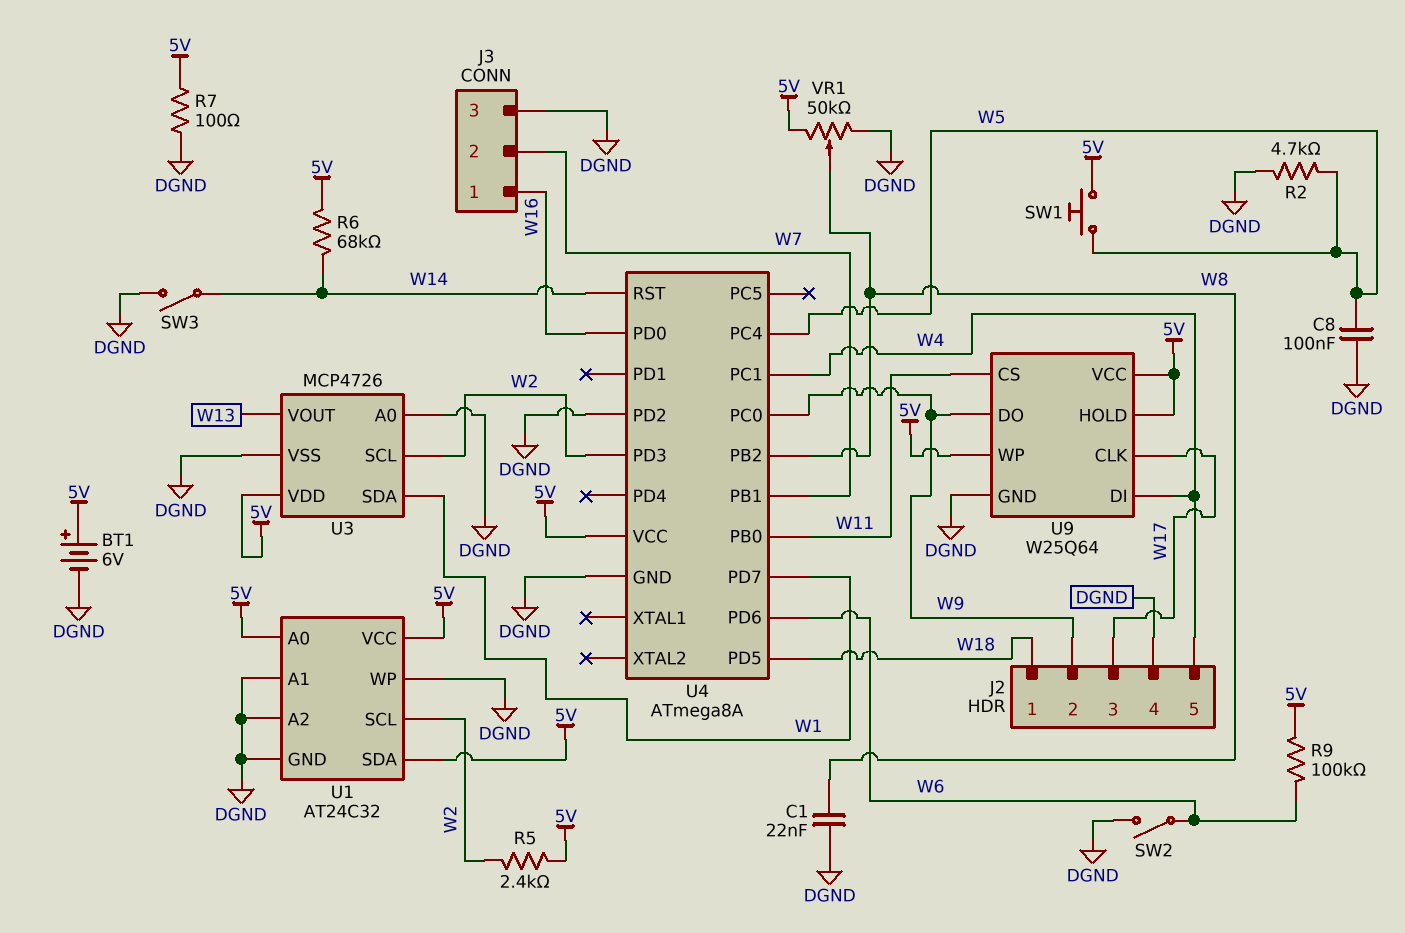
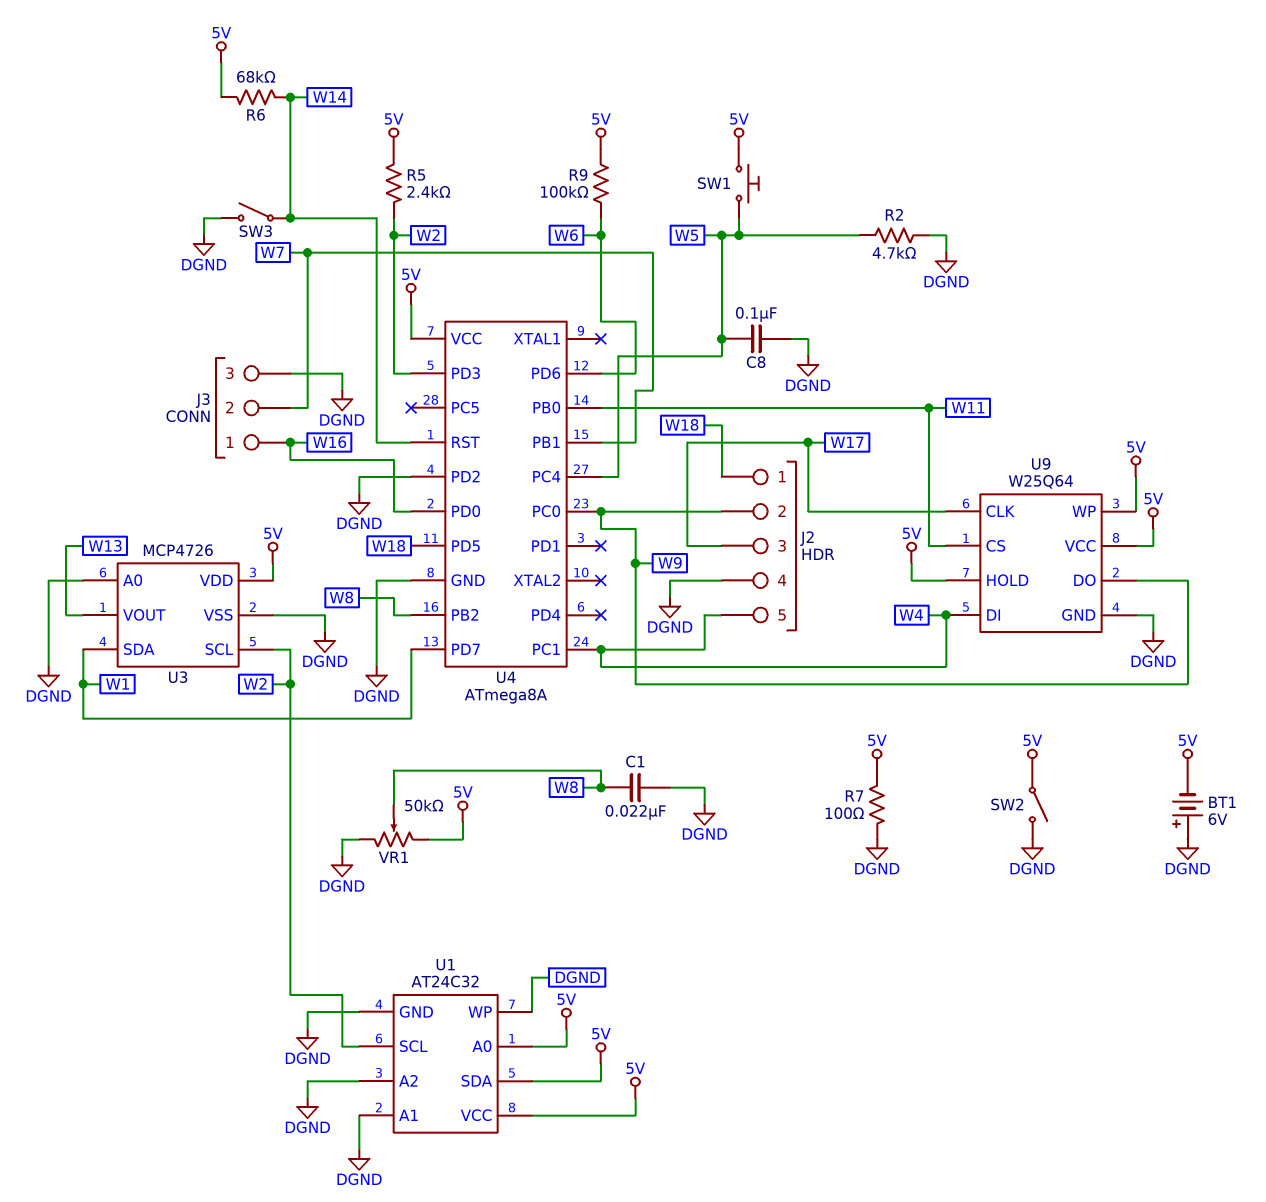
BT1: 6V (plus 5V, minus DGND) -> 6V (plus DGND, minus 5V)
SW2: switch (DGND, W6) -> switch (5V, DGND)

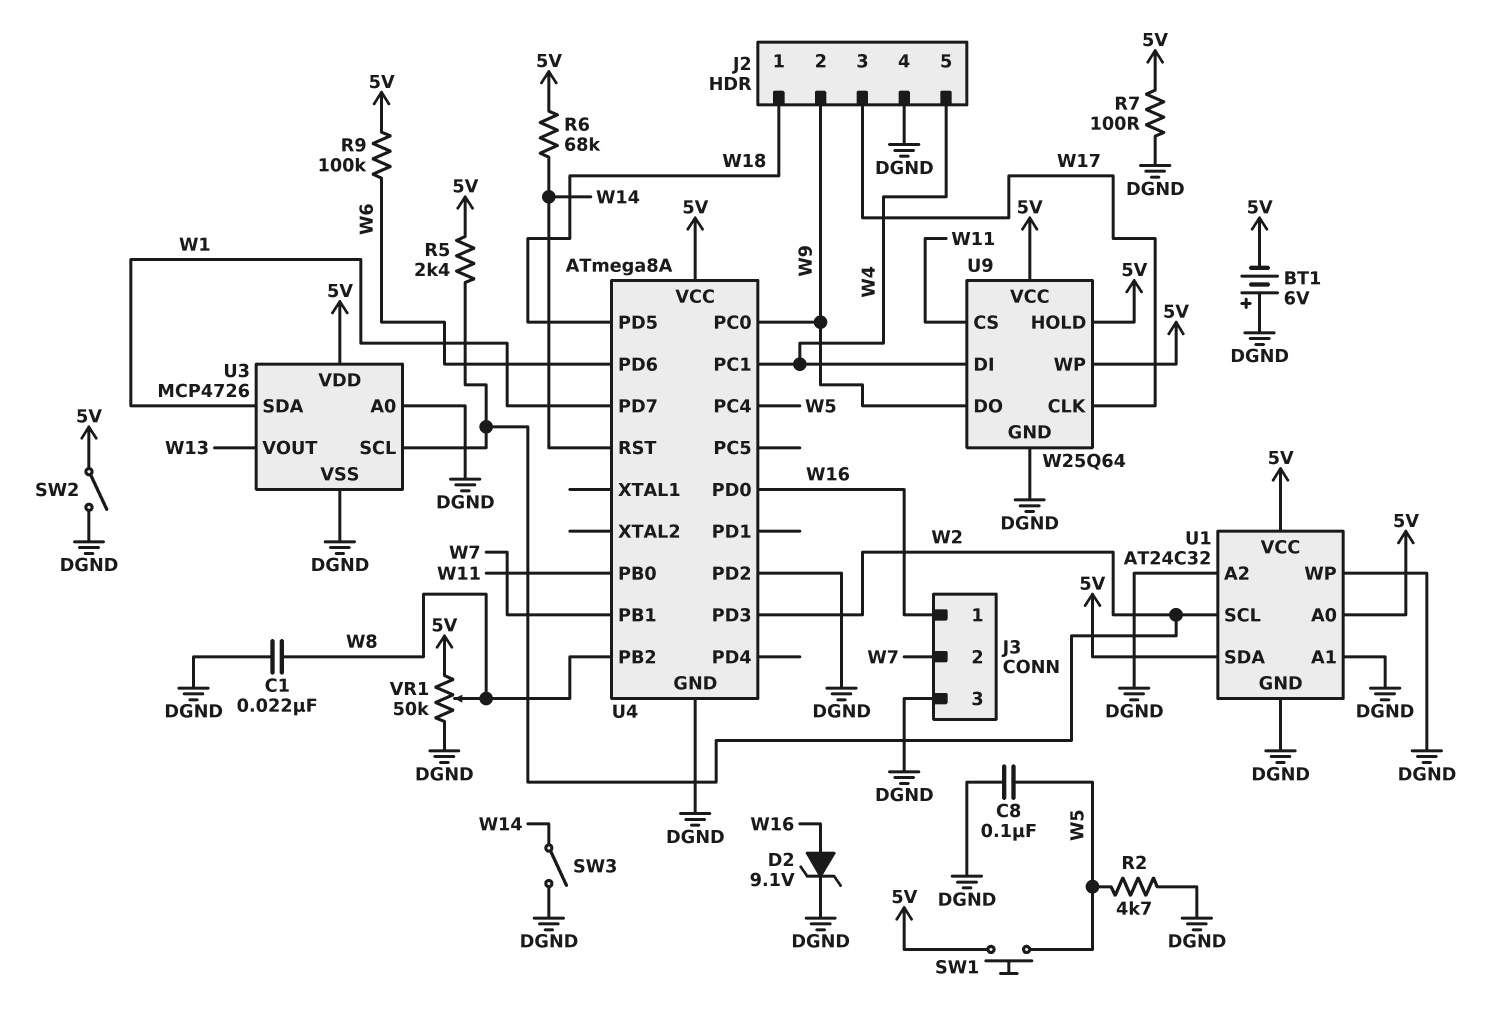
D2: none -> zener 9.1V (A W16, K DGND)

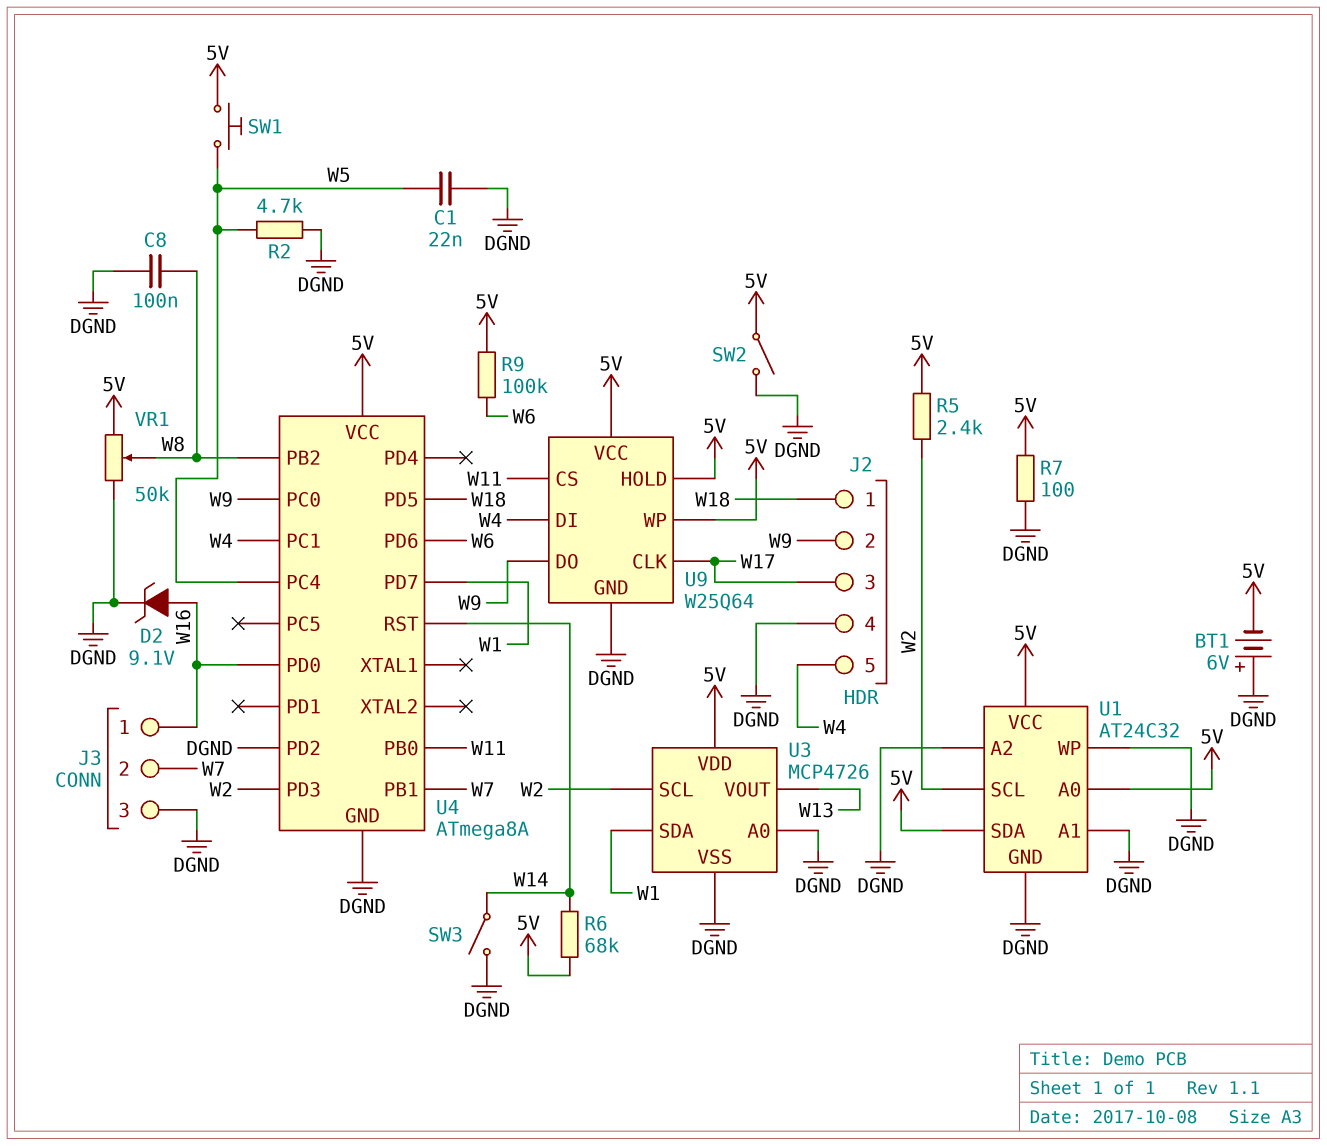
C1: 22nF (DGND, W8) -> 22nF (DGND, W5)
C8: 100nF (DGND, W5) -> 100nF (DGND, W8)

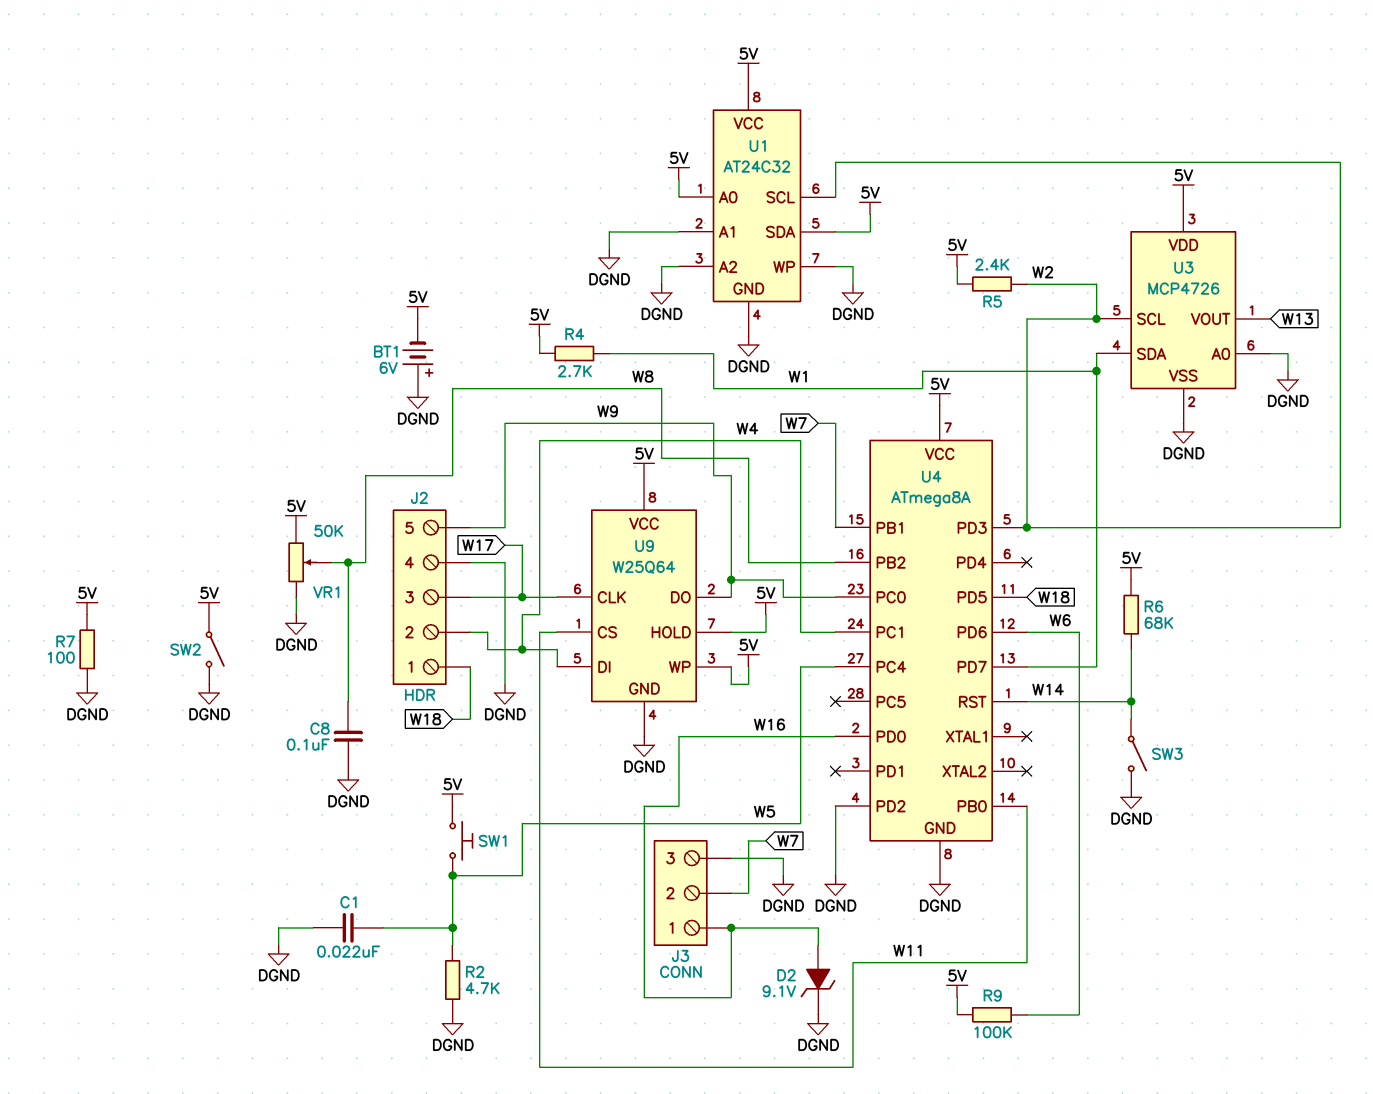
J2 pin 2: W9 -> W4
J2 pin 5: W4 -> W9
R4: none -> 2.7k (5V, W1)

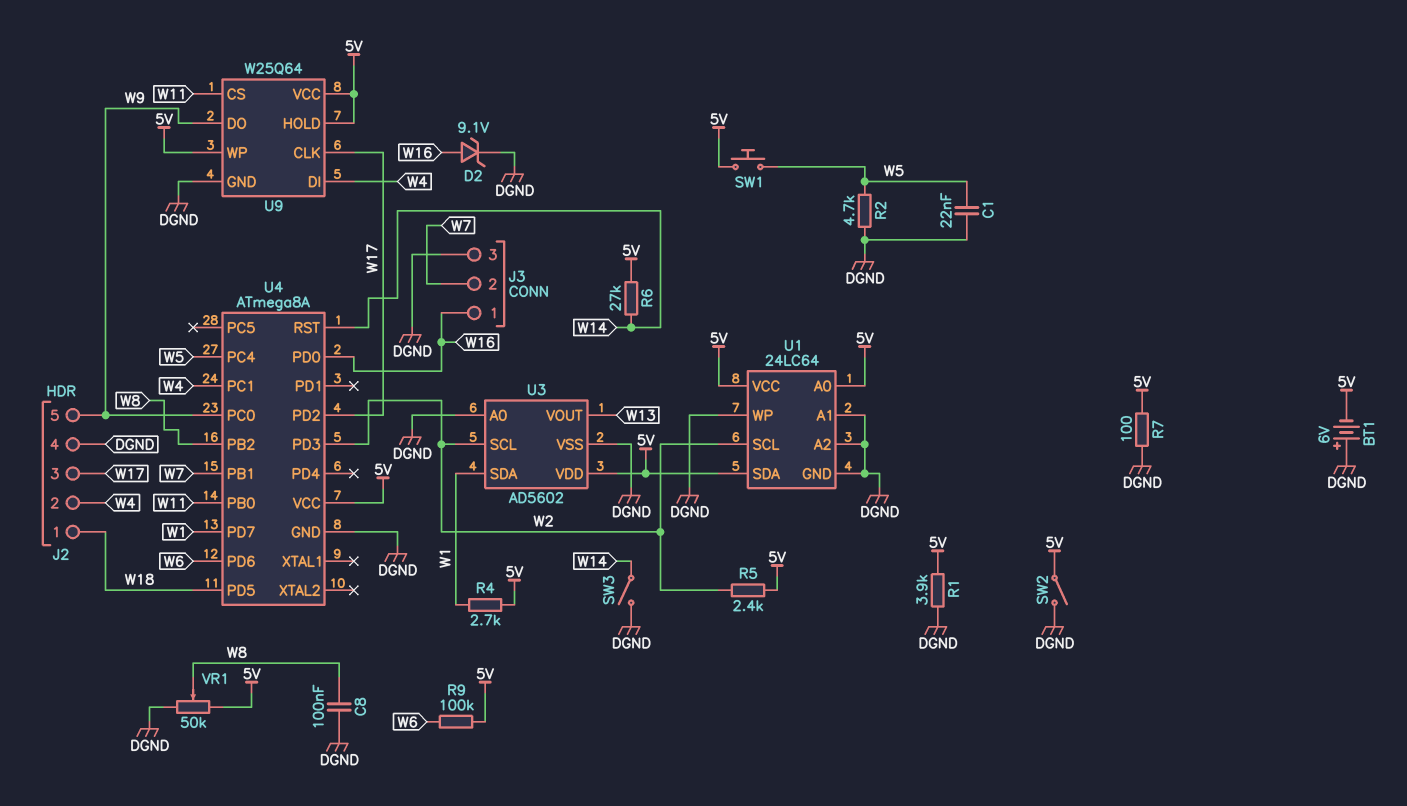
R1: none -> 3.9k (5V, DGND)
R6: 68k (5V, W14) -> 27k (5V, W14)
U1: AT24C32 -> 24LC64
U3: MCP4726 -> AD5602
U4 pin PD2: DGND -> W17

